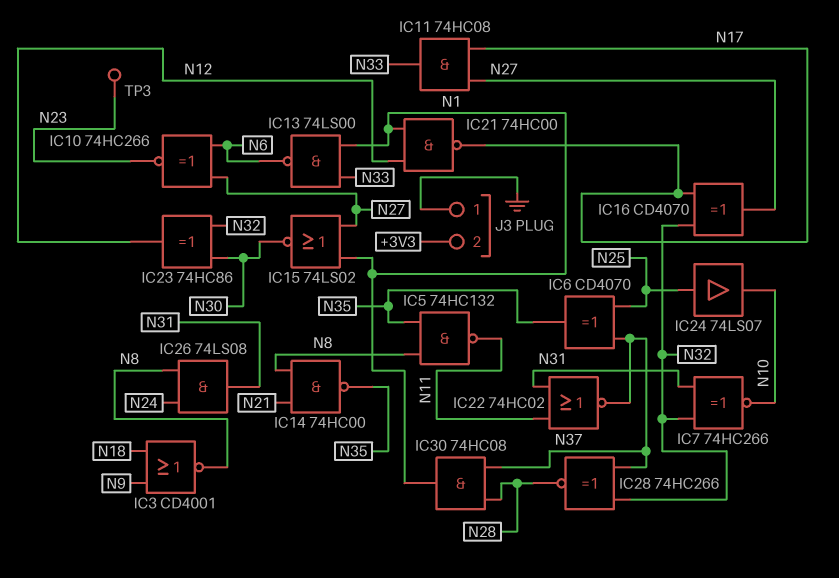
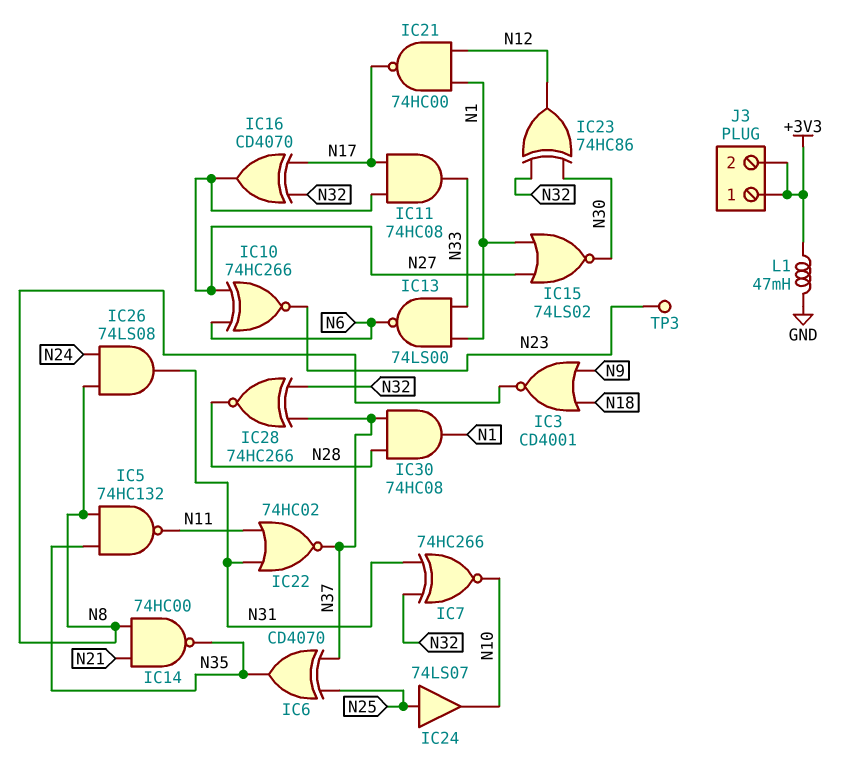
J3 pin 1: GND -> +3V3
L1: none -> 47mH (+3V3, GND)

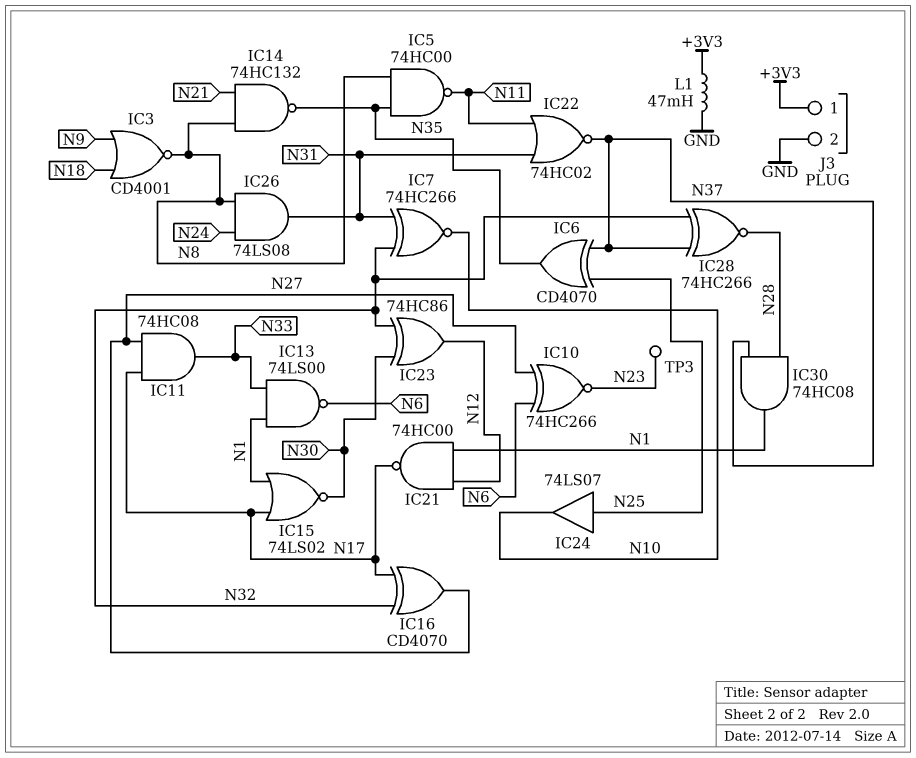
IC5: NAND 74HC132 (in N8, in N35, out N11) -> NAND 74HC00 (in N8, in N35, out N11)
IC14: NAND 74HC00 (in N8, in N21, out N35) -> NAND 74HC132 (in N8, in N21, out N35)
IC15: NOR 74LS02 (in N1, in N27, out N30) -> NOR 74LS02 (in N1, in N17, out N30)
J3 pin 2: +3V3 -> GND

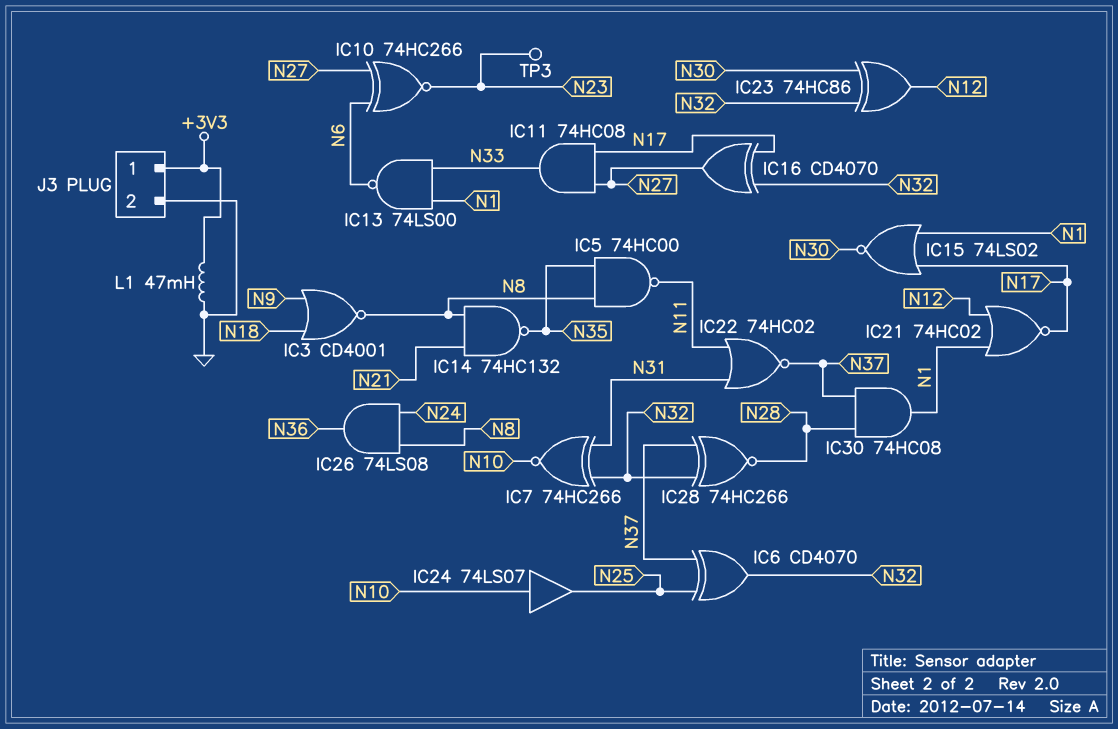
IC6: XOR CD4070 (in N25, in N37, out N35) -> XOR CD4070 (in N25, in N37, out N32)
IC21: NAND 74HC00 (in N1, in N12, out N17) -> NOR 74HC02 (in N1, in N12, out N17)
IC24: buffer 74LS07 (in N25, out N10) -> buffer 74LS07 (in N10, out N25)
IC26: AND 74LS08 (in N8, in N24, out N31) -> AND 74LS08 (in N8, in N24, out N36)

